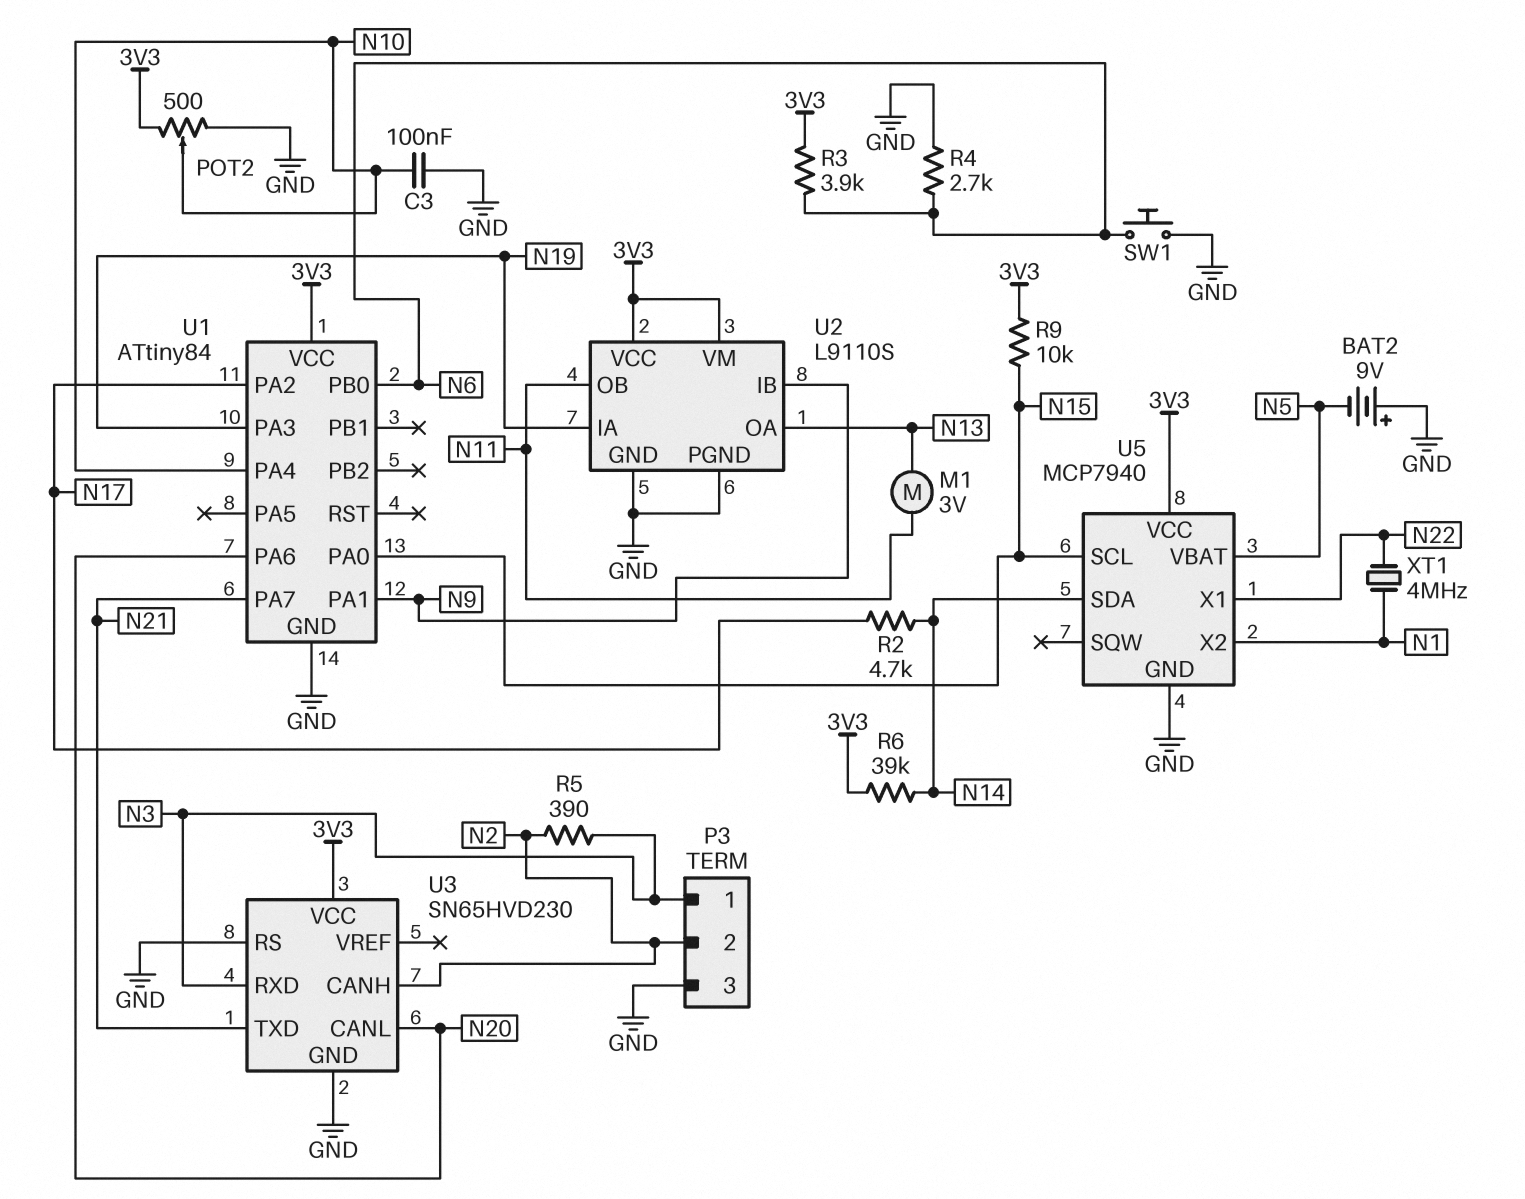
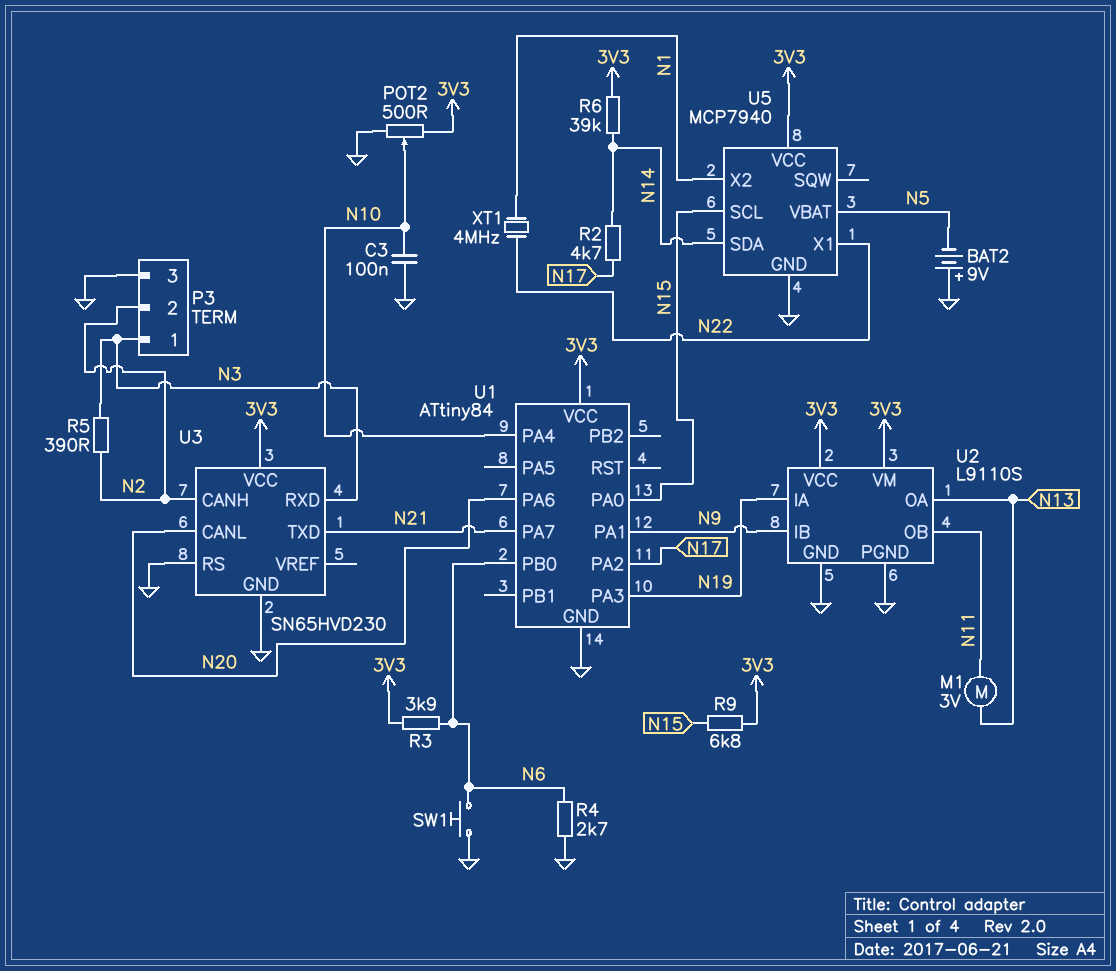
R9: 10k (3V3, N15) -> 6.8k (3V3, N15)

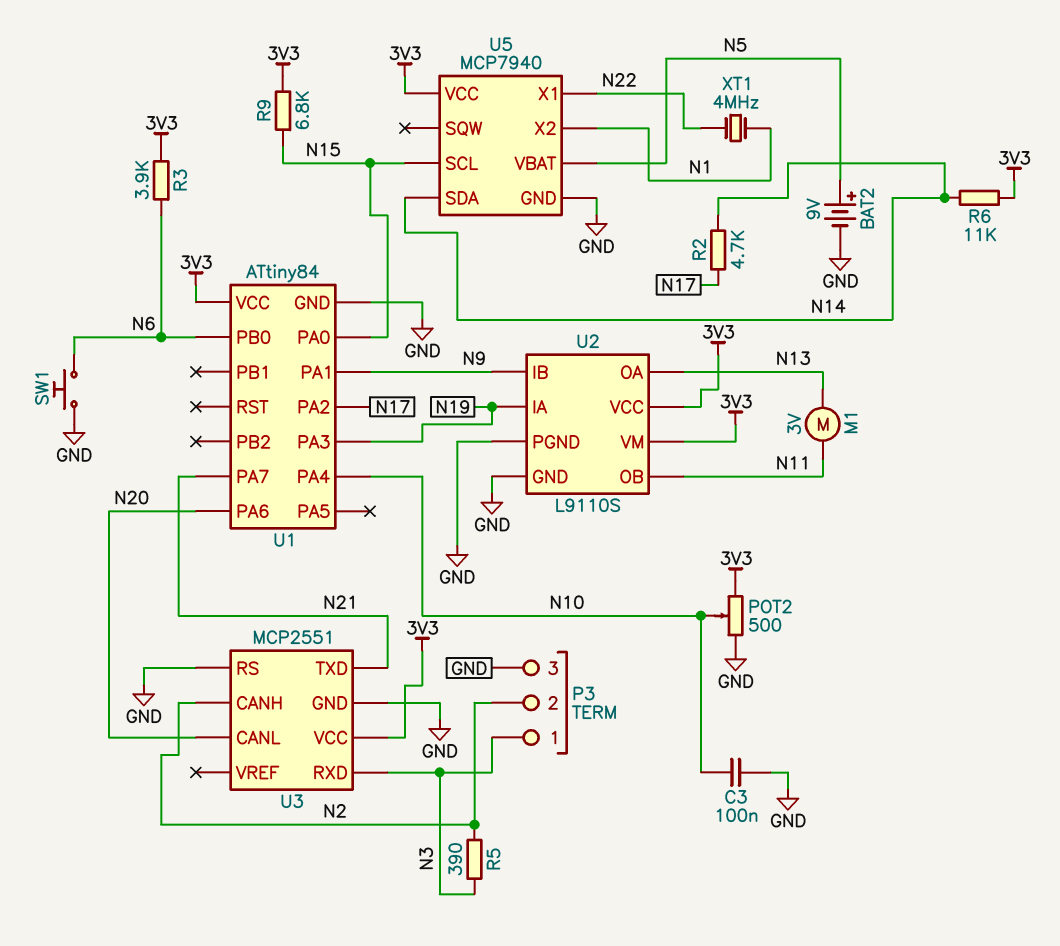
BAT2: 9V (plus GND, minus N5) -> 9V (plus N5, minus GND)
R4: 2.7k (GND, N6) -> none
R6: 39k (3V3, N14) -> 11k (3V3, N14)
U3: SN65HVD230 -> MCP2551

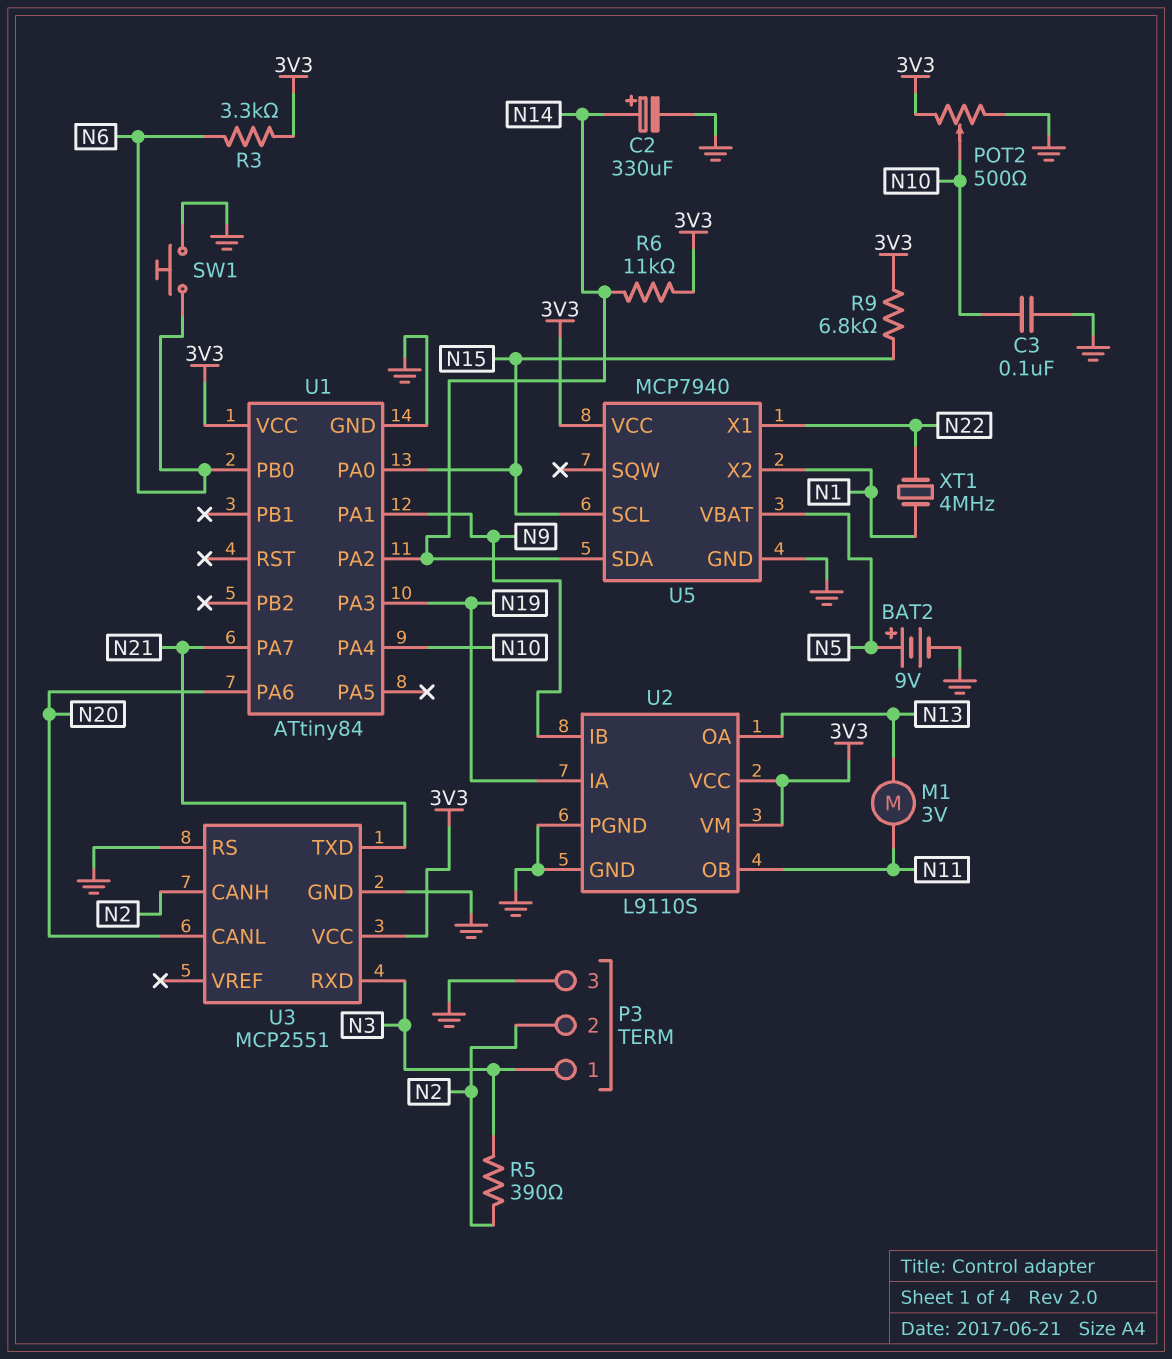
C2: none -> 330uF (plus N14, minus GND)
R2: 4.7k (N14, N17) -> none
R3: 3.9k (3V3, N6) -> 3.3k (3V3, N6)
U1 pin PA2: N17 -> N14

